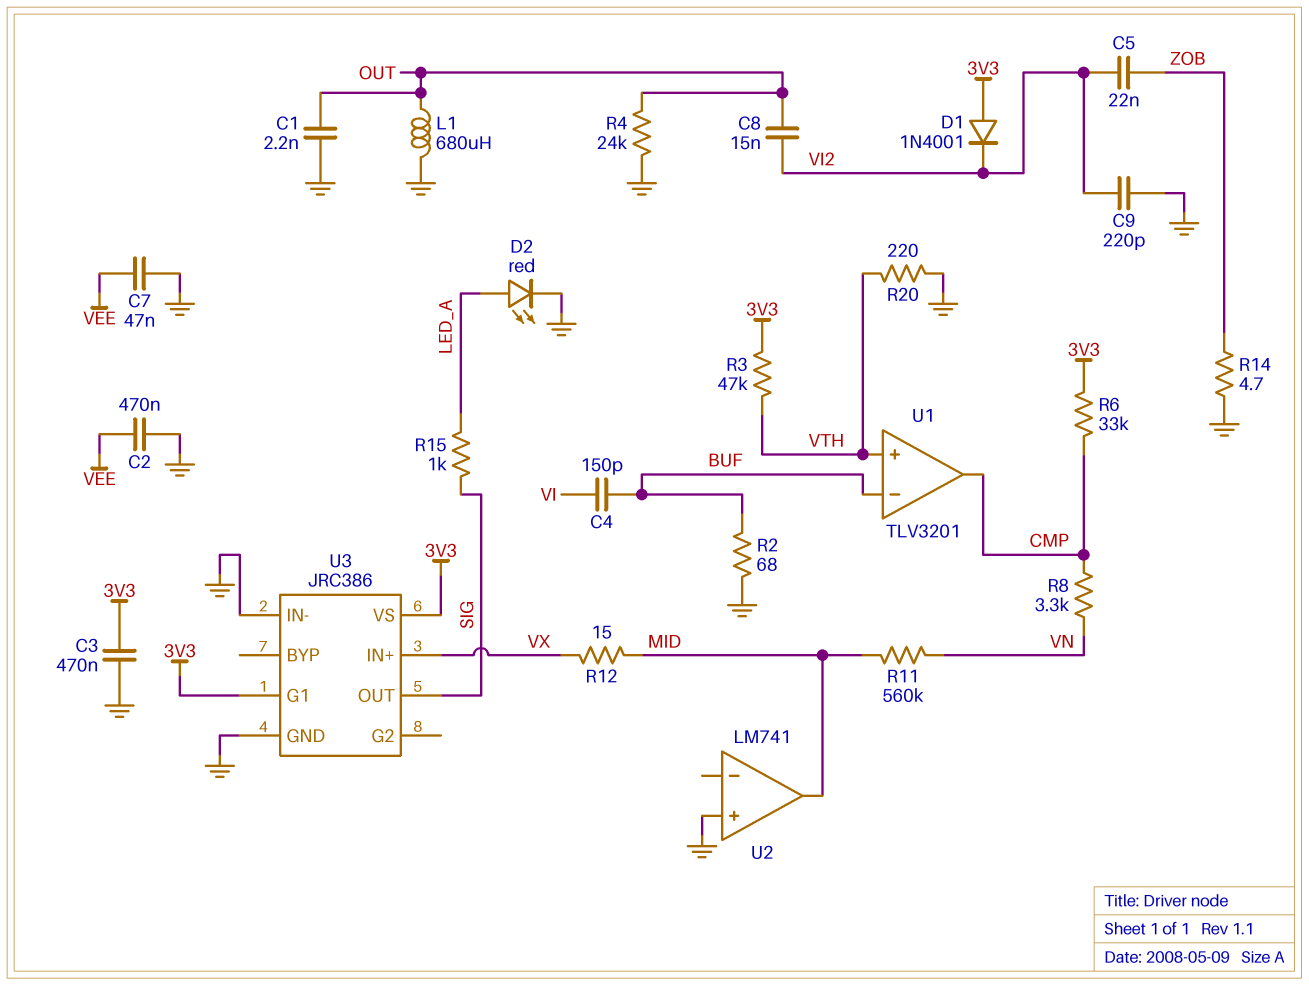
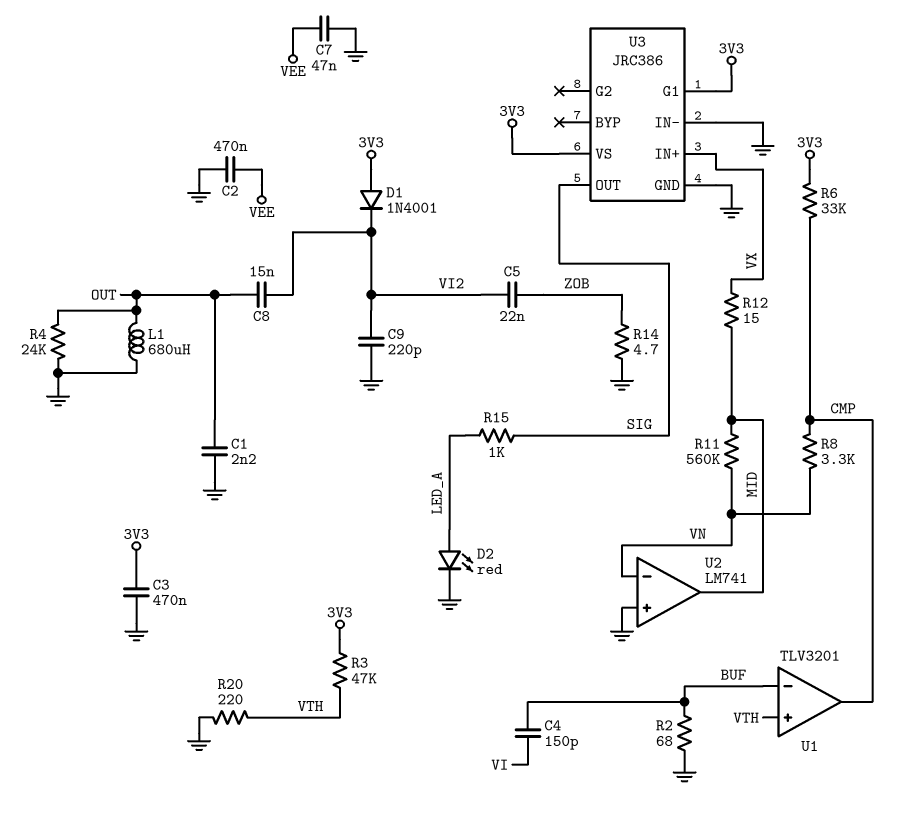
U2 pin in-: none -> VN

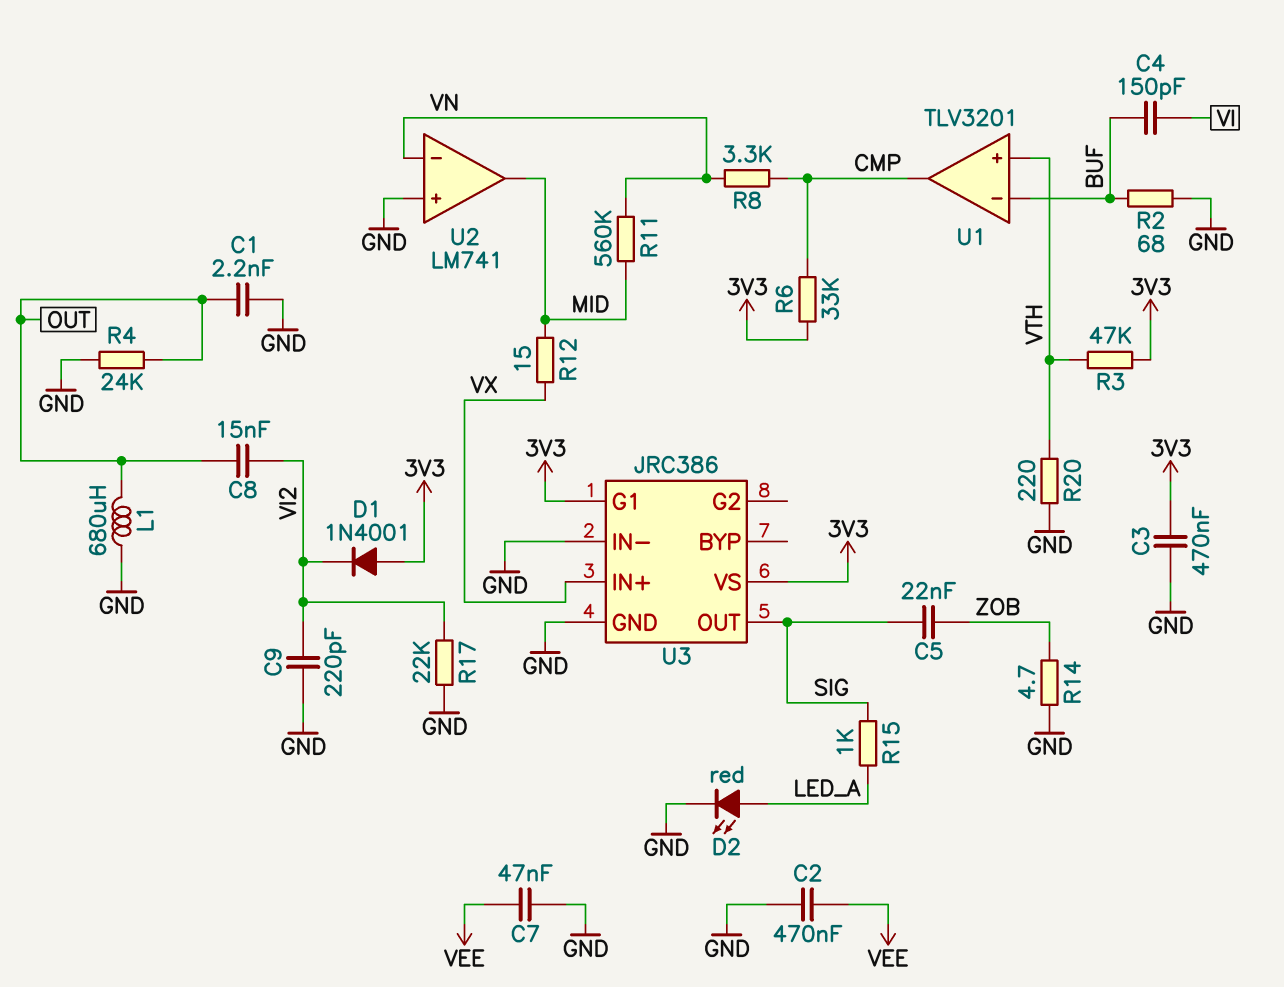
C5: 22nF (VI2, ZOB) -> 22nF (SIG, ZOB)
R17: none -> 22k (GND, VI2)

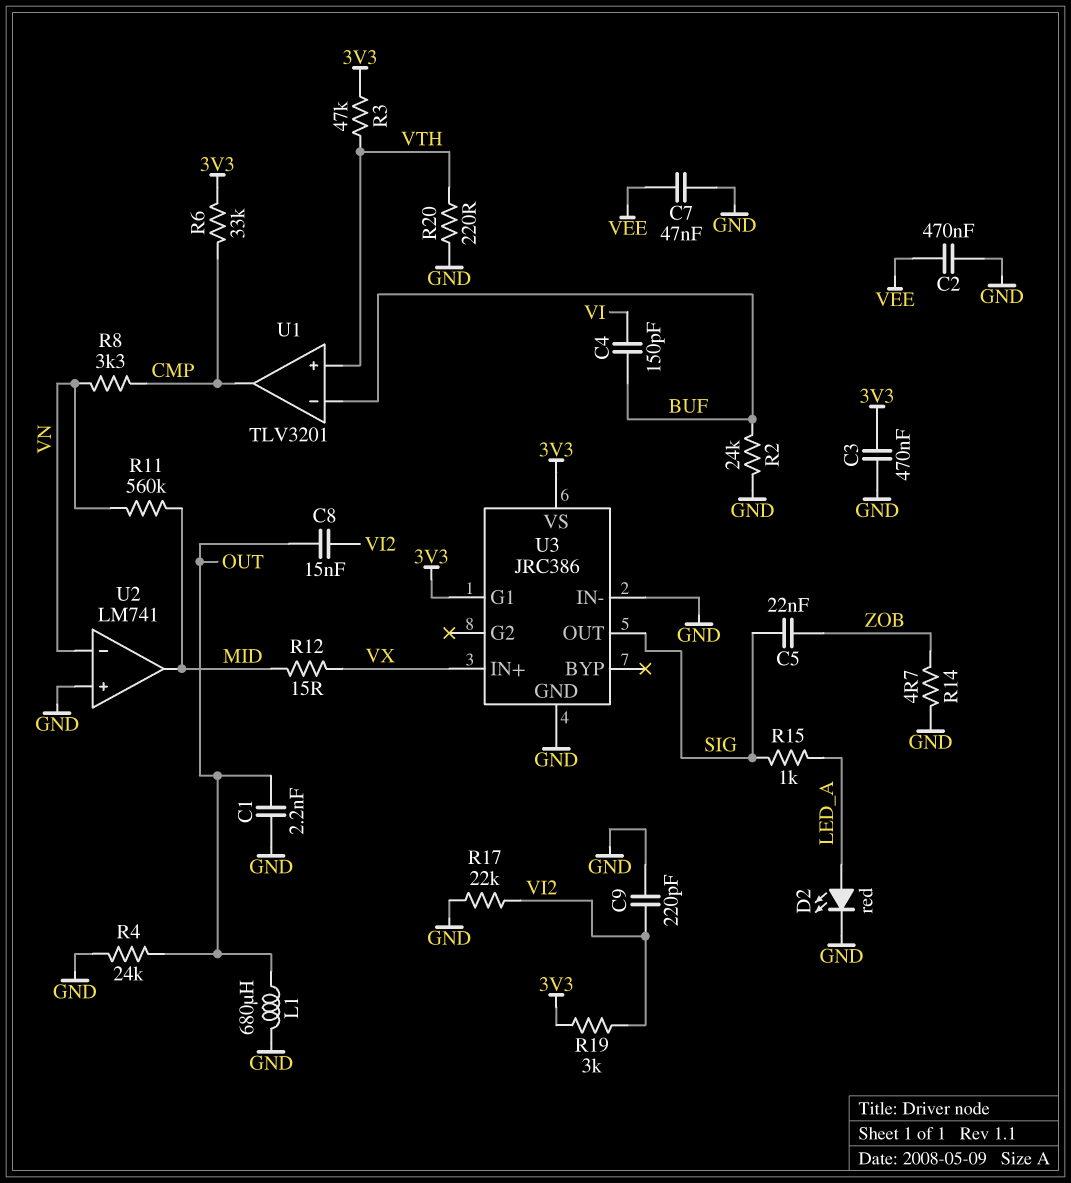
D1: diode 1N4001 (A 3V3, K VI2) -> none
R2: 68 (BUF, GND) -> 24k (BUF, GND)
R19: none -> 3k (3V3, VI2)

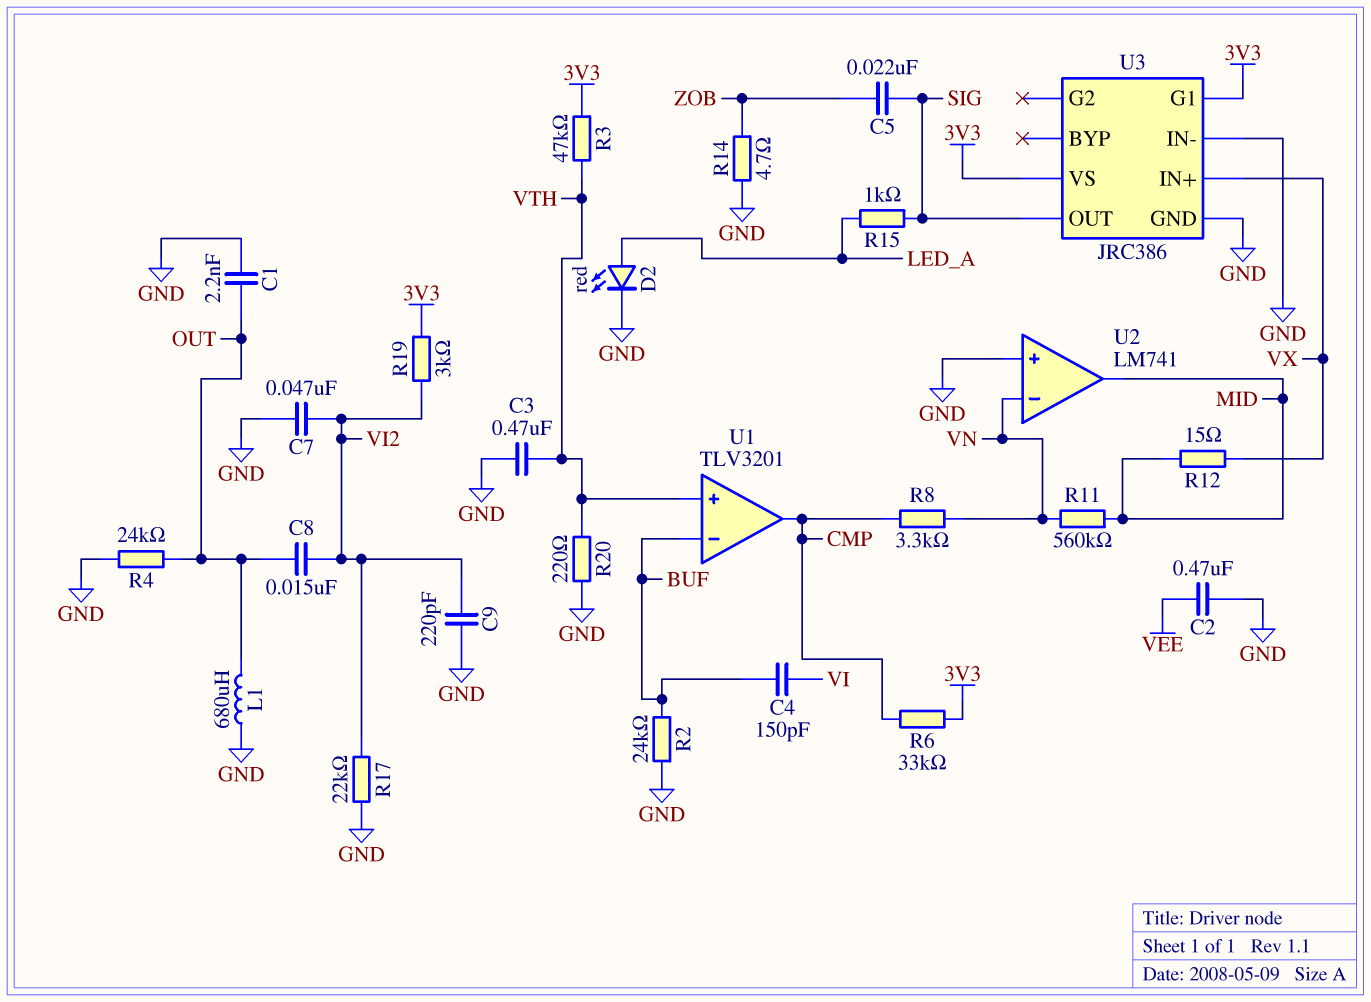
C3: 470nF (3V3, GND) -> 470nF (GND, VTH)
C7: 47nF (GND, VEE) -> 47nF (GND, VI2)

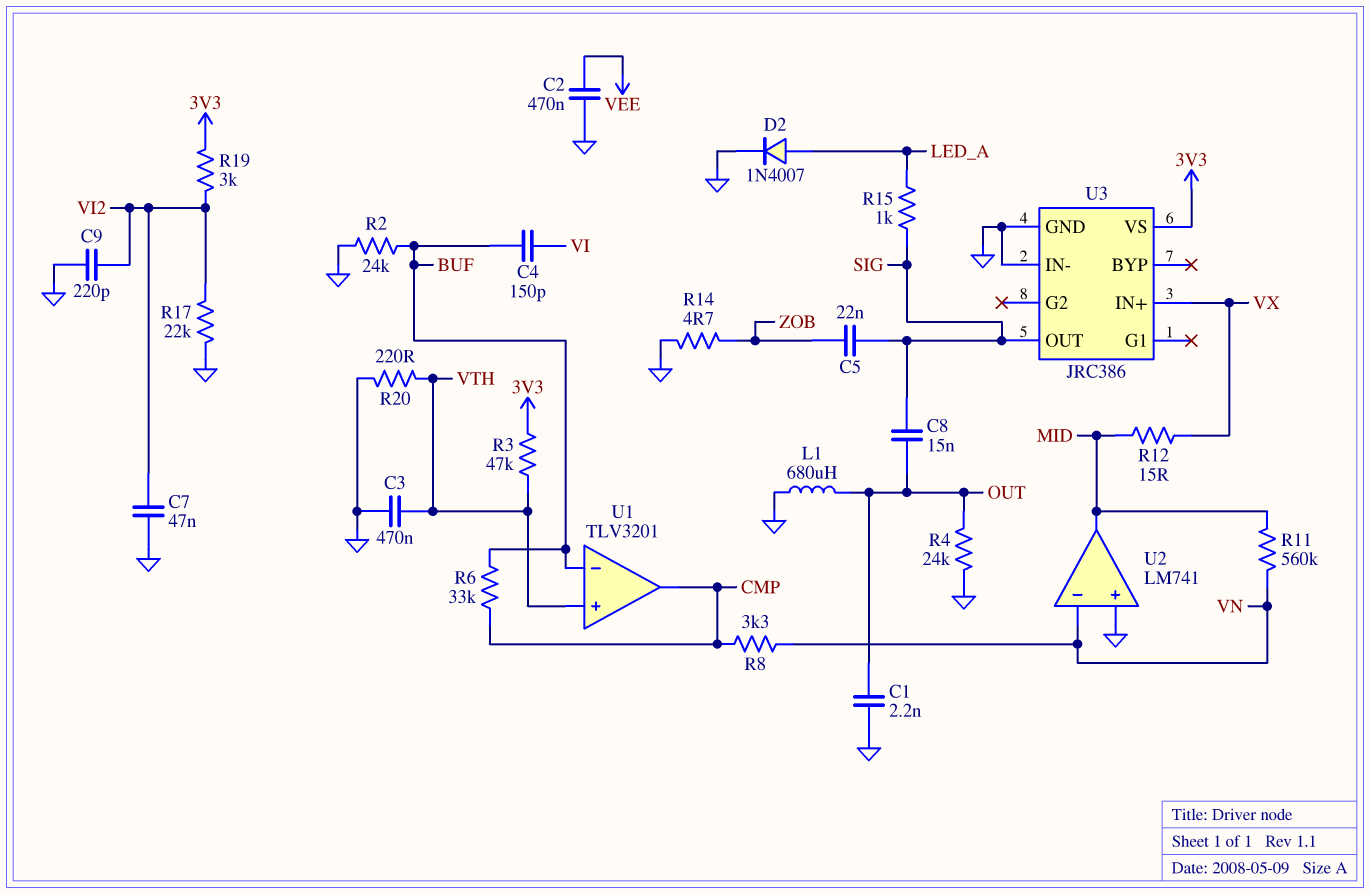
C8: 15nF (OUT, VI2) -> 15nF (OUT, SIG)
D2: LED red (A LED_A, K GND) -> diode 1N4007 (A LED_A, K GND)
R6: 33k (3V3, CMP) -> 33k (BUF, CMP)
U3 pin G1: 3V3 -> none

